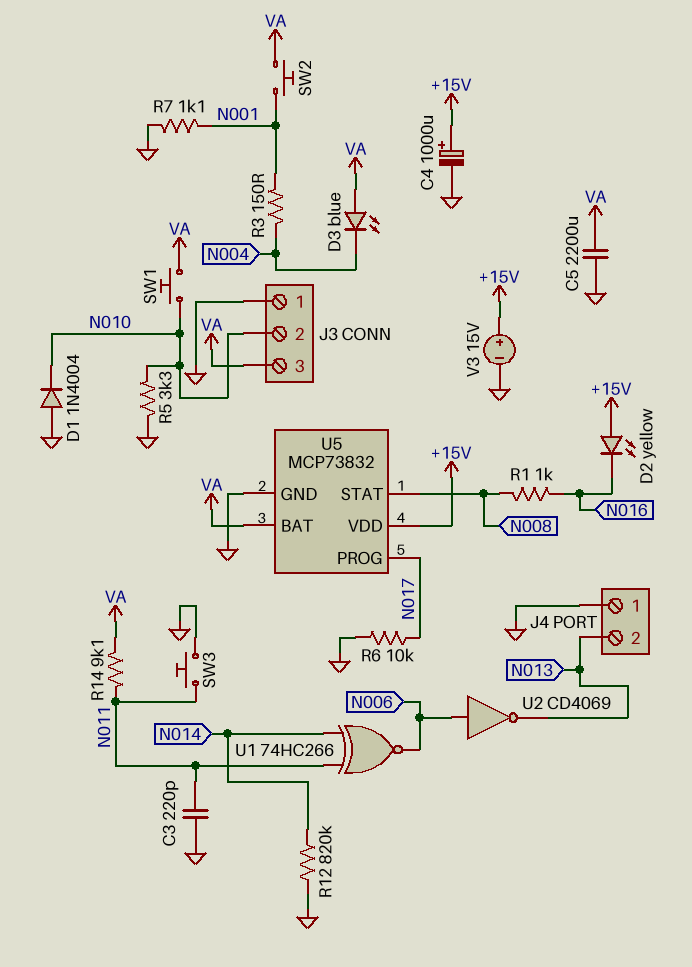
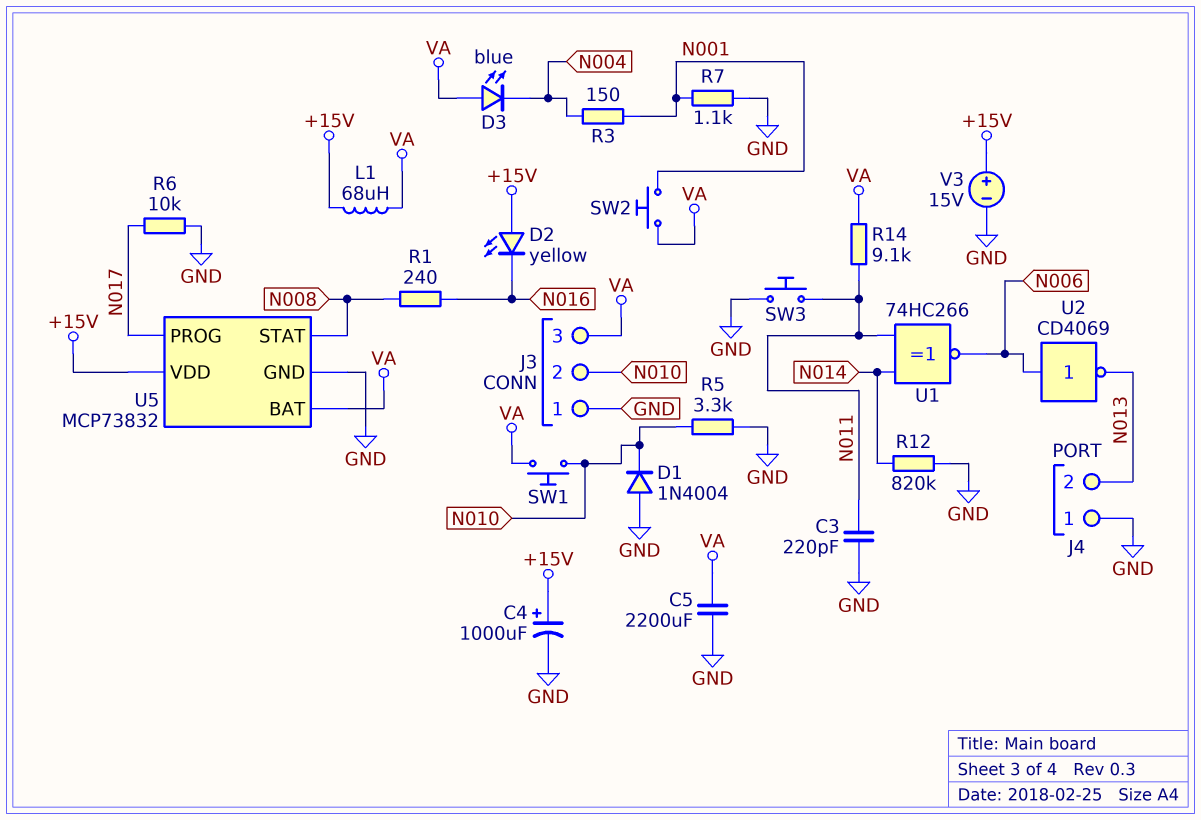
L1: none -> 68uH (+15V, VA)
R1: 1k (N008, N016) -> 240 (N008, N016)

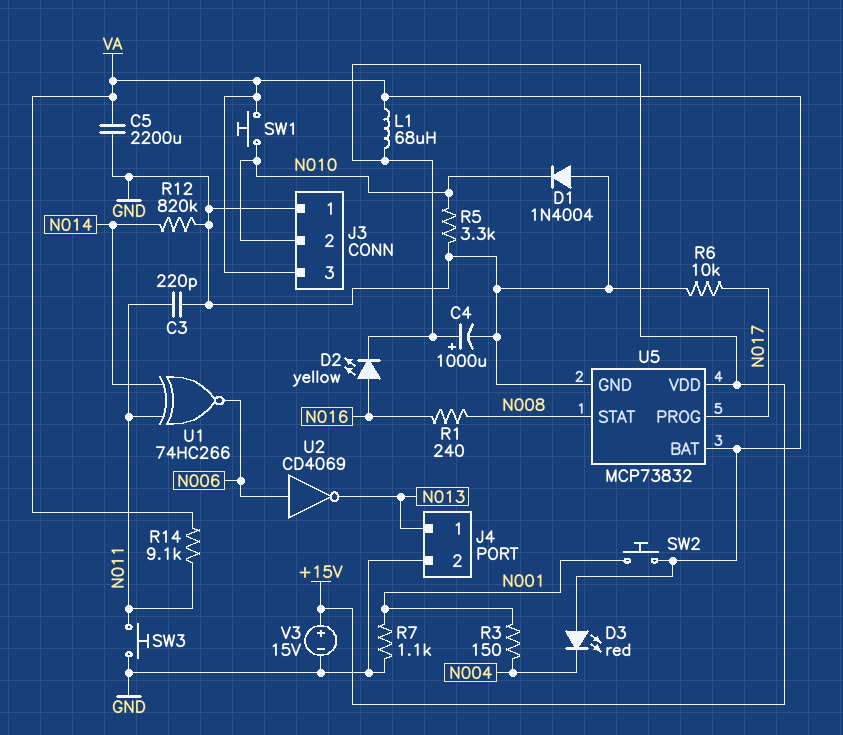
D2: LED yellow (A +15V, K N016) -> LED yellow (A N016, K +15V)
D3: LED blue (A VA, K N004) -> LED red (A VA, K N004)
J4 pin 1: GND -> N013
J4 pin 2: N013 -> GND

